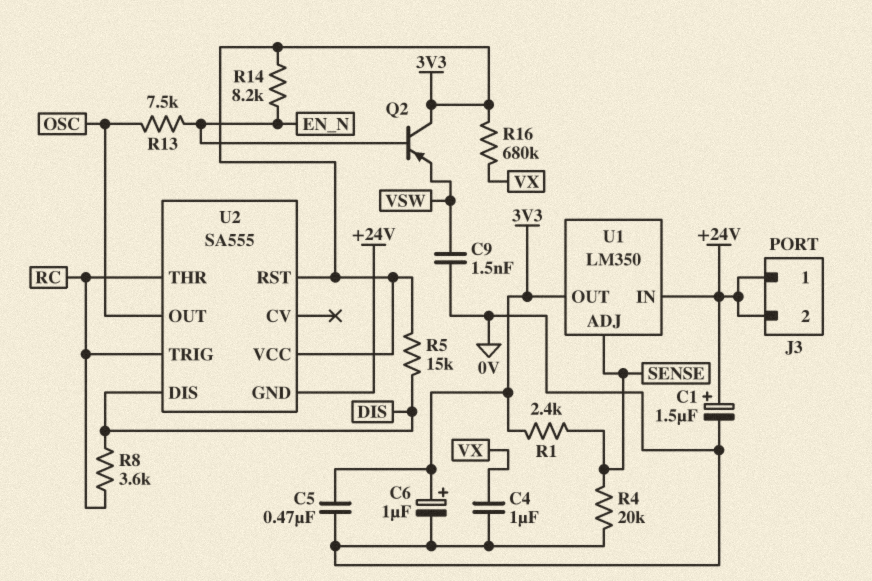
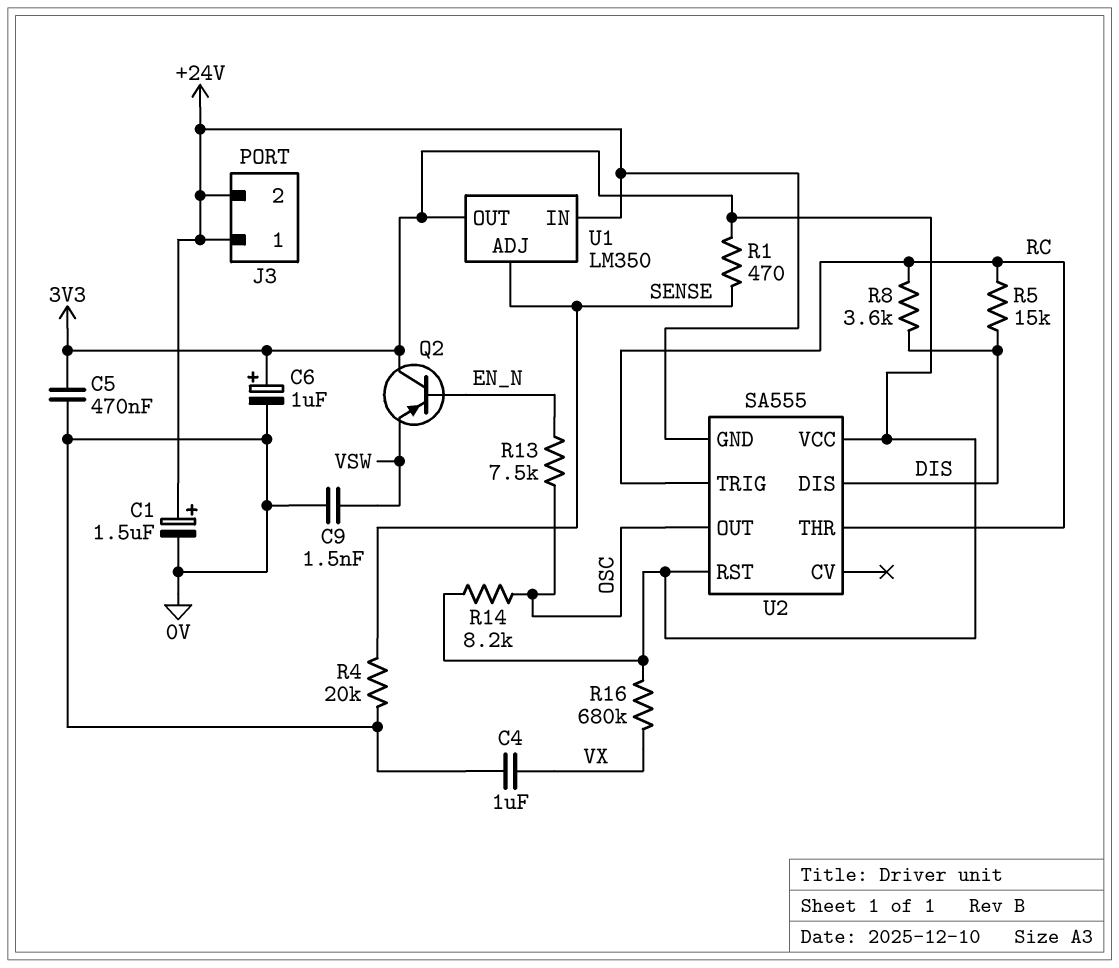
R1: 2.4k (3V3, SENSE) -> 470 (3V3, SENSE)
R5: 15k (3V3, DIS) -> 15k (DIS, RC)
R14: 8.2k (3V3, EN_N) -> 8.2k (3V3, OSC)

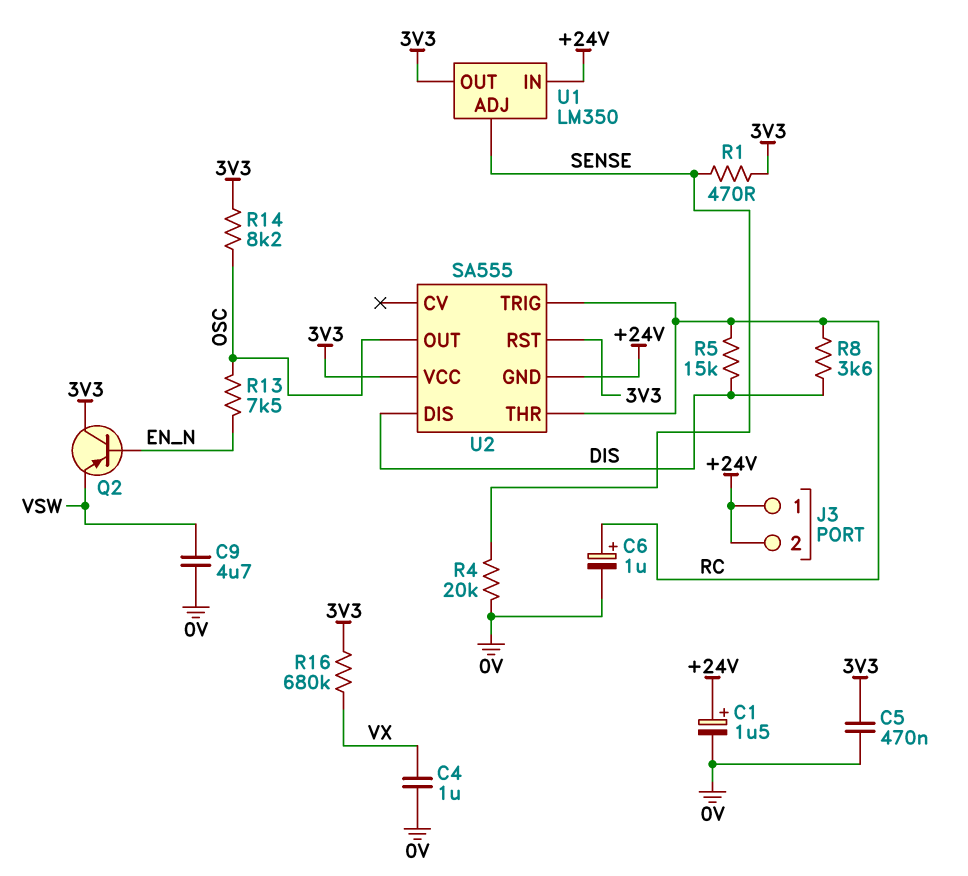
C6: 1uF (plus 3V3, minus 0V) -> 1uF (plus RC, minus 0V)
C9: 1.5nF (0V, VSW) -> 4.7uF (0V, VSW)

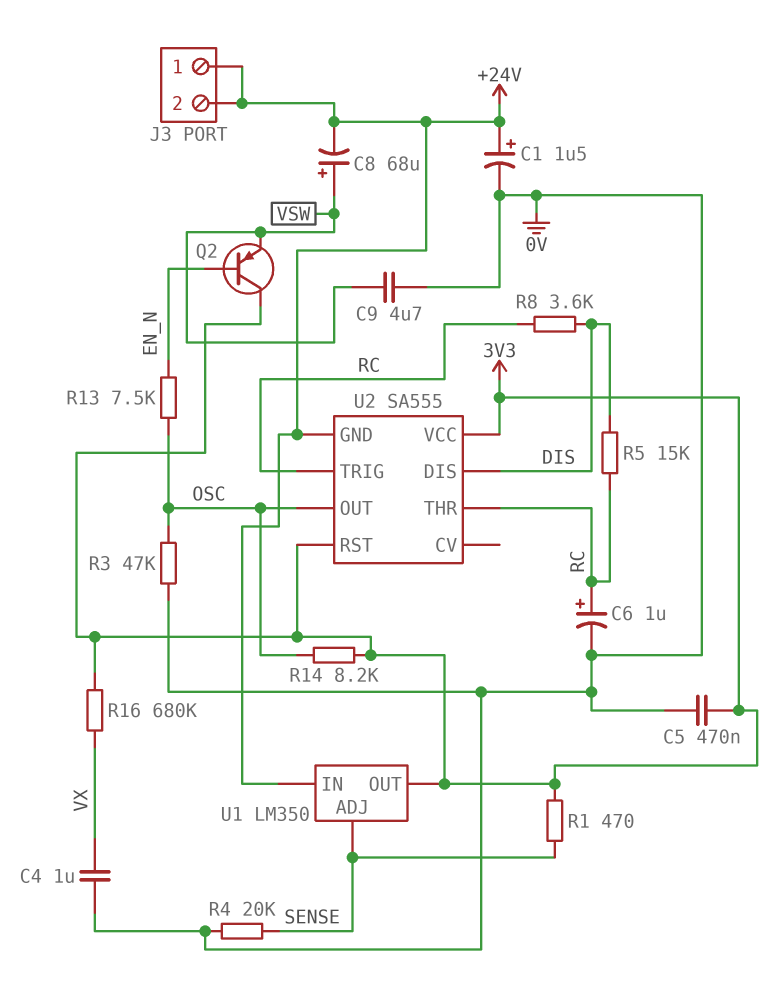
C8: none -> 68uF (plus VSW, minus +24V)
R3: none -> 47k (0V, OSC)

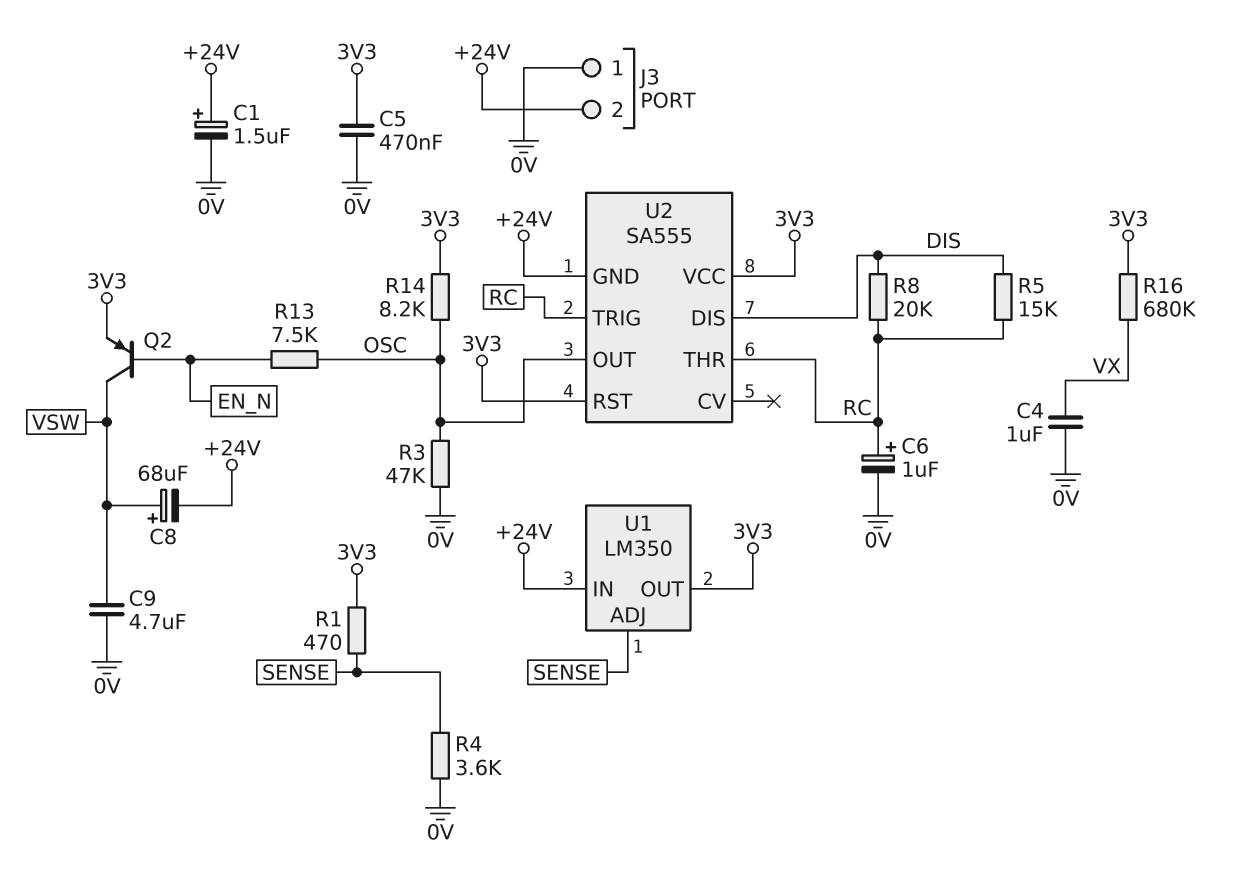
J3 pin 1: +24V -> 0V
Q2: PNP (B EN_N, C 3V3, E VSW) -> PNP (B EN_N, C VSW, E 3V3)
R4: 20k (0V, SENSE) -> 3.6k (0V, SENSE)
R8: 3.6k (DIS, RC) -> 20k (DIS, RC)

